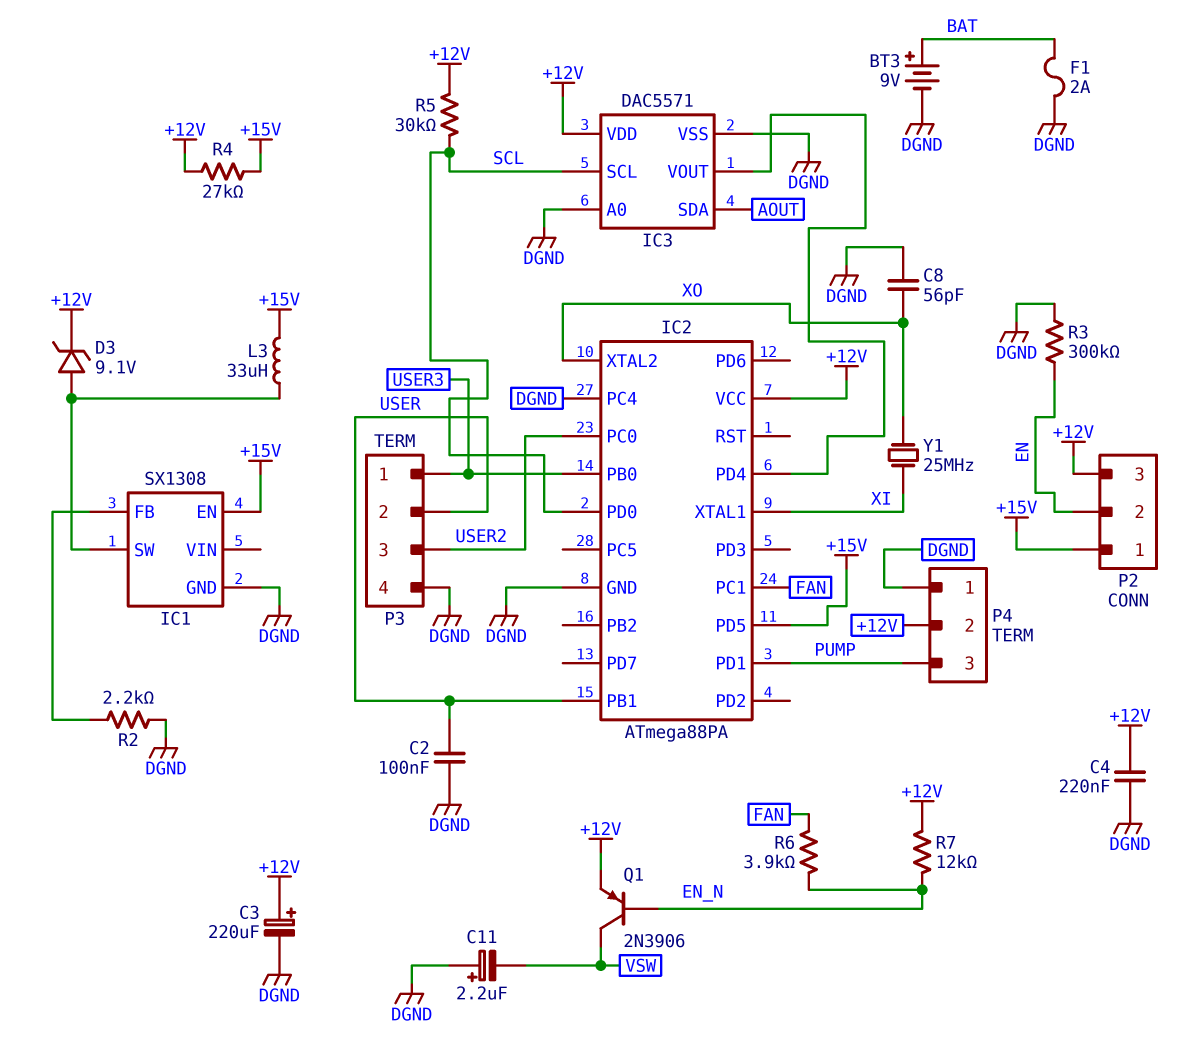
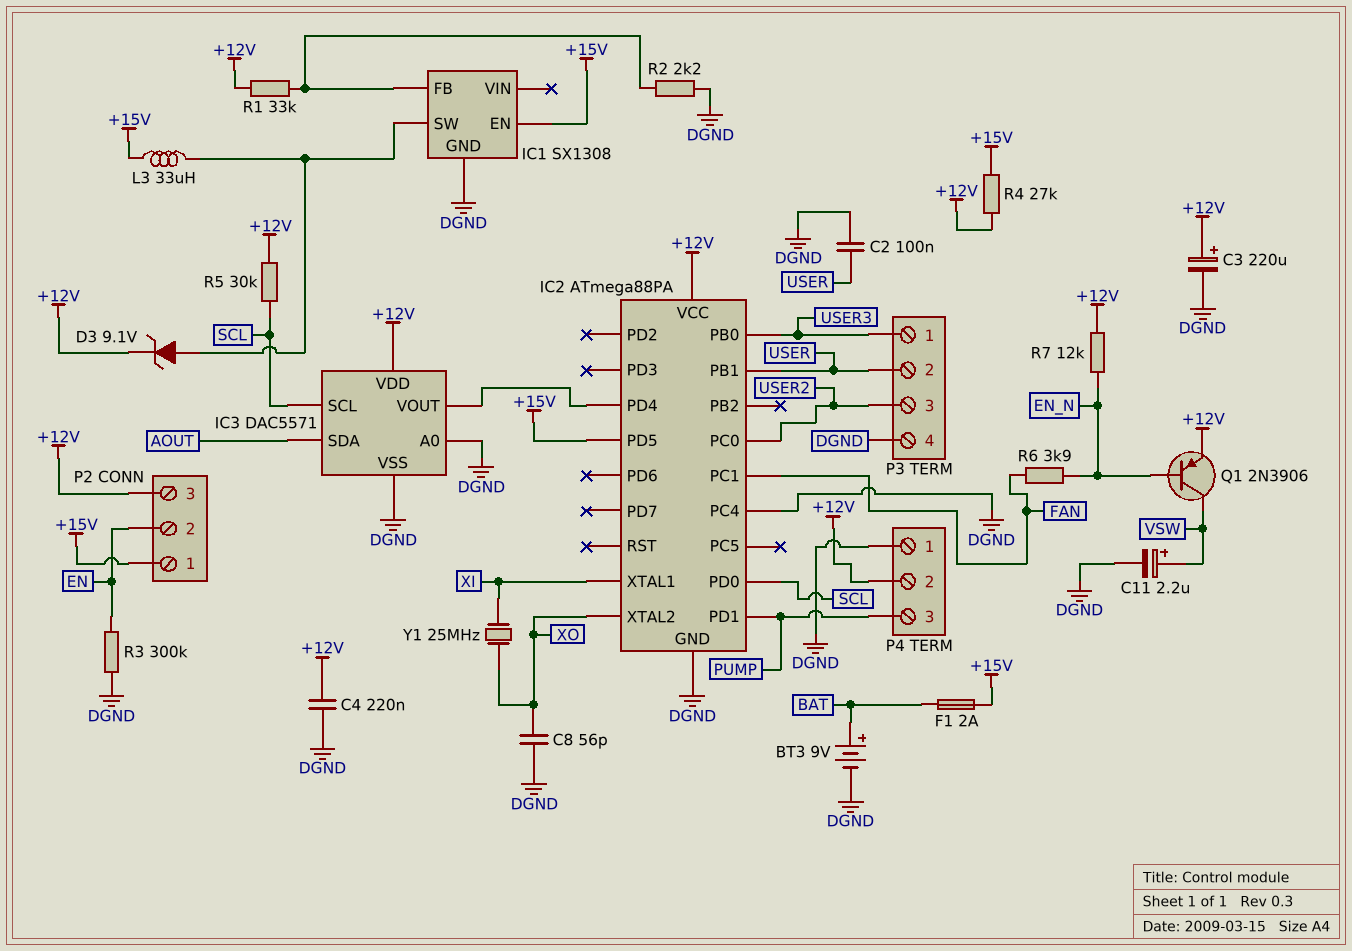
C11: 2.2uF (plus DGND, minus VSW) -> 2.2uF (plus VSW, minus DGND)
F1: 2A (BAT, DGND) -> 2A (+15V, BAT)
R1: none -> 33k (+12V, IC1/FB)

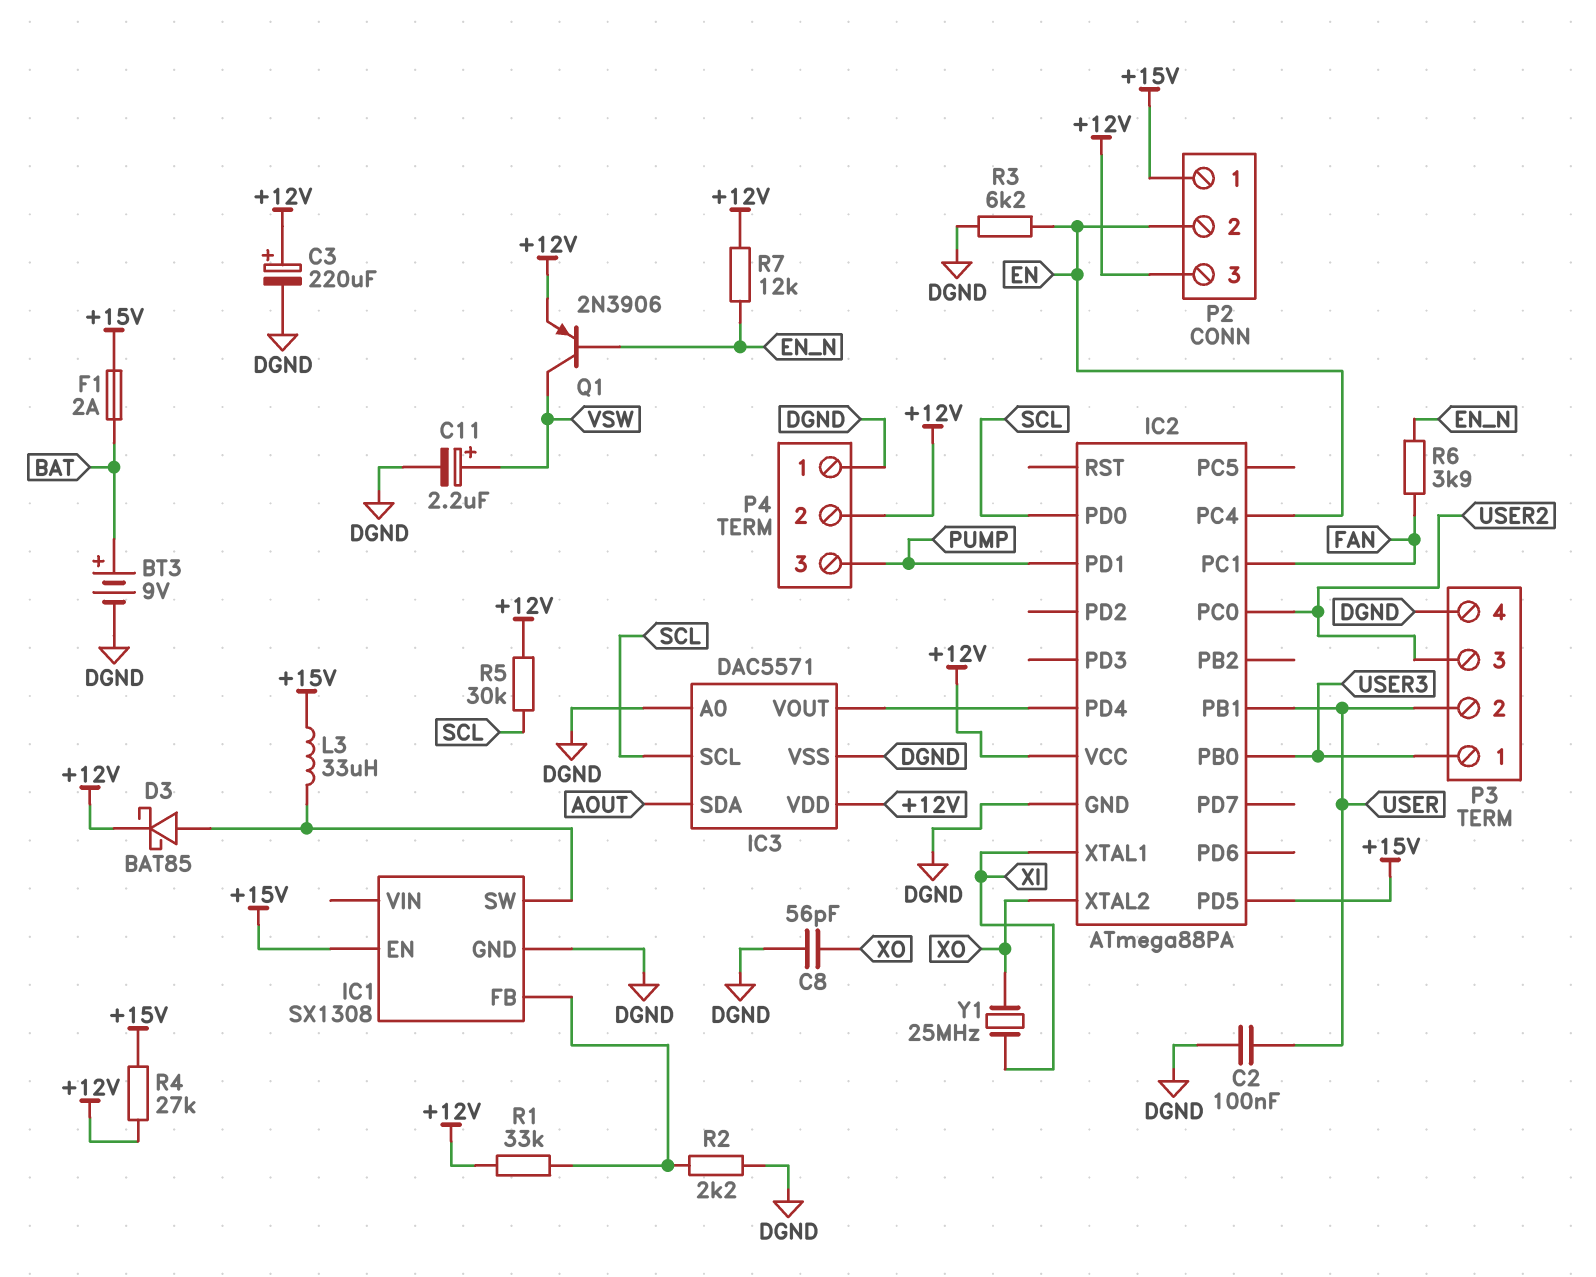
C4: 220nF (+12V, DGND) -> none
D3: zener 9.1V (A IC1/SW, K +12V) -> schottky BAT85 (A IC1/SW, K +12V)
IC2 pin PC4: DGND -> EN
R3: 300k (DGND, EN) -> 6.2k (DGND, EN)

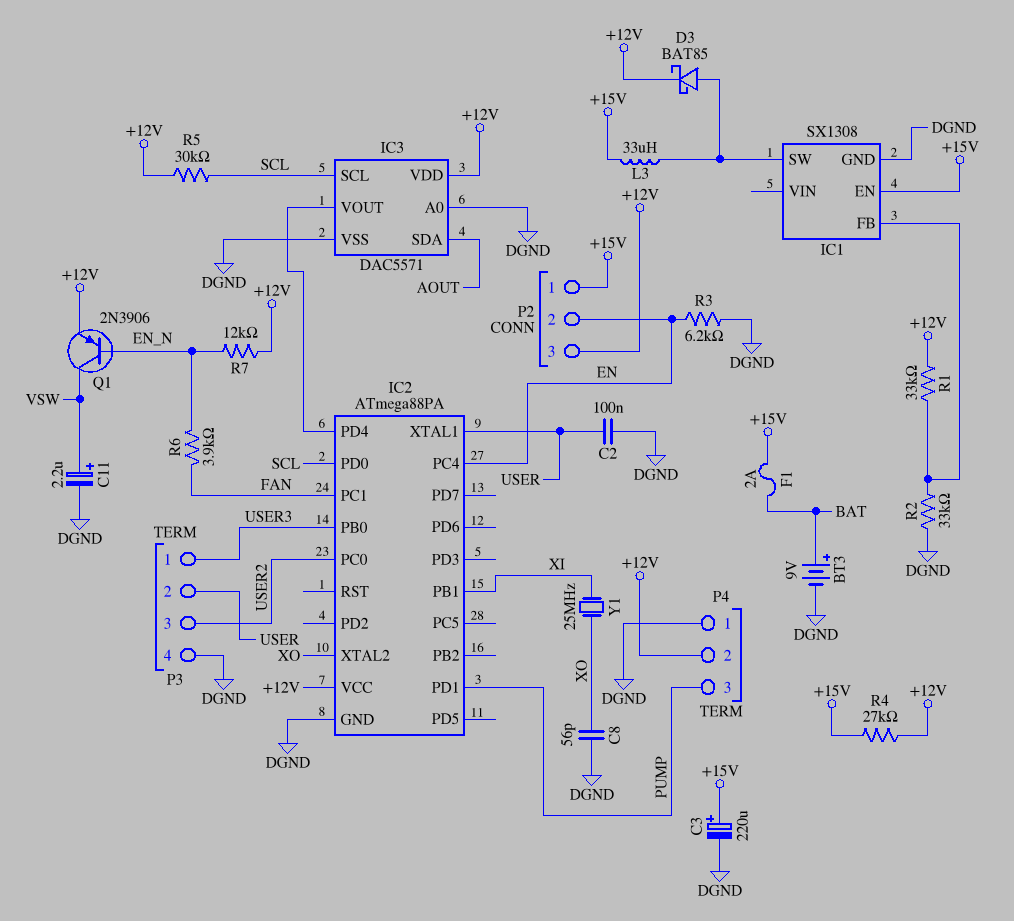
C3: 220uF (plus +12V, minus DGND) -> 220uF (plus +15V, minus DGND)
IC2 pin PB1: USER -> XI
IC2 pin PD5: +15V -> none
IC2 pin XTAL1: XI -> USER
R2: 2.2k (DGND, IC1/FB) -> 33k (DGND, IC1/FB)

